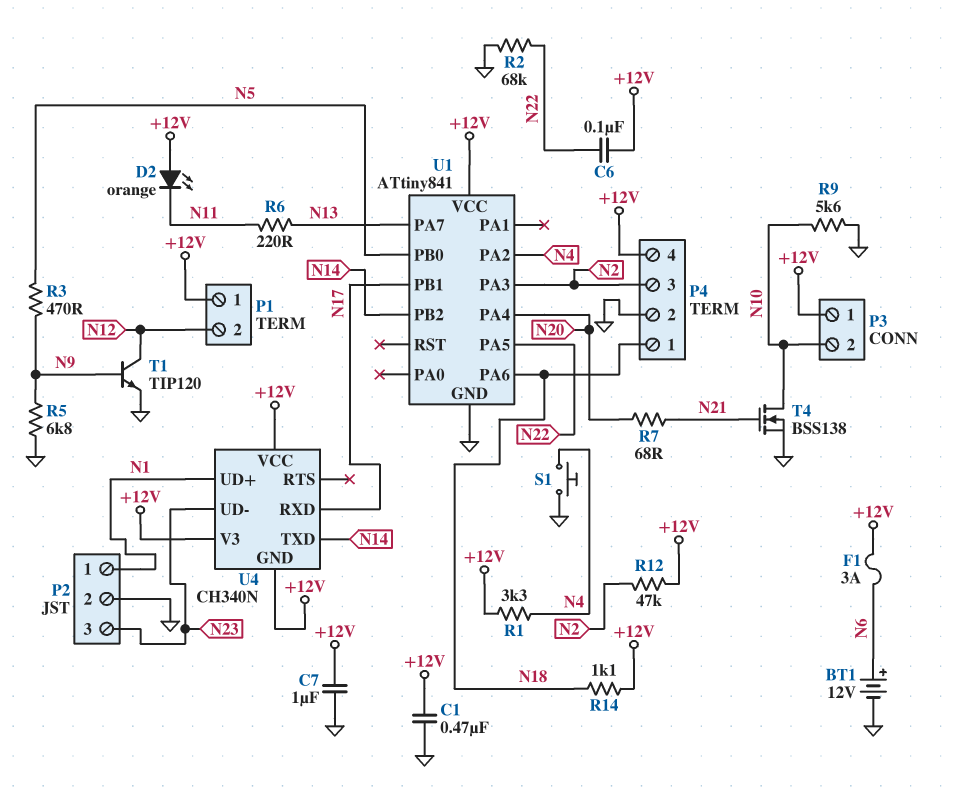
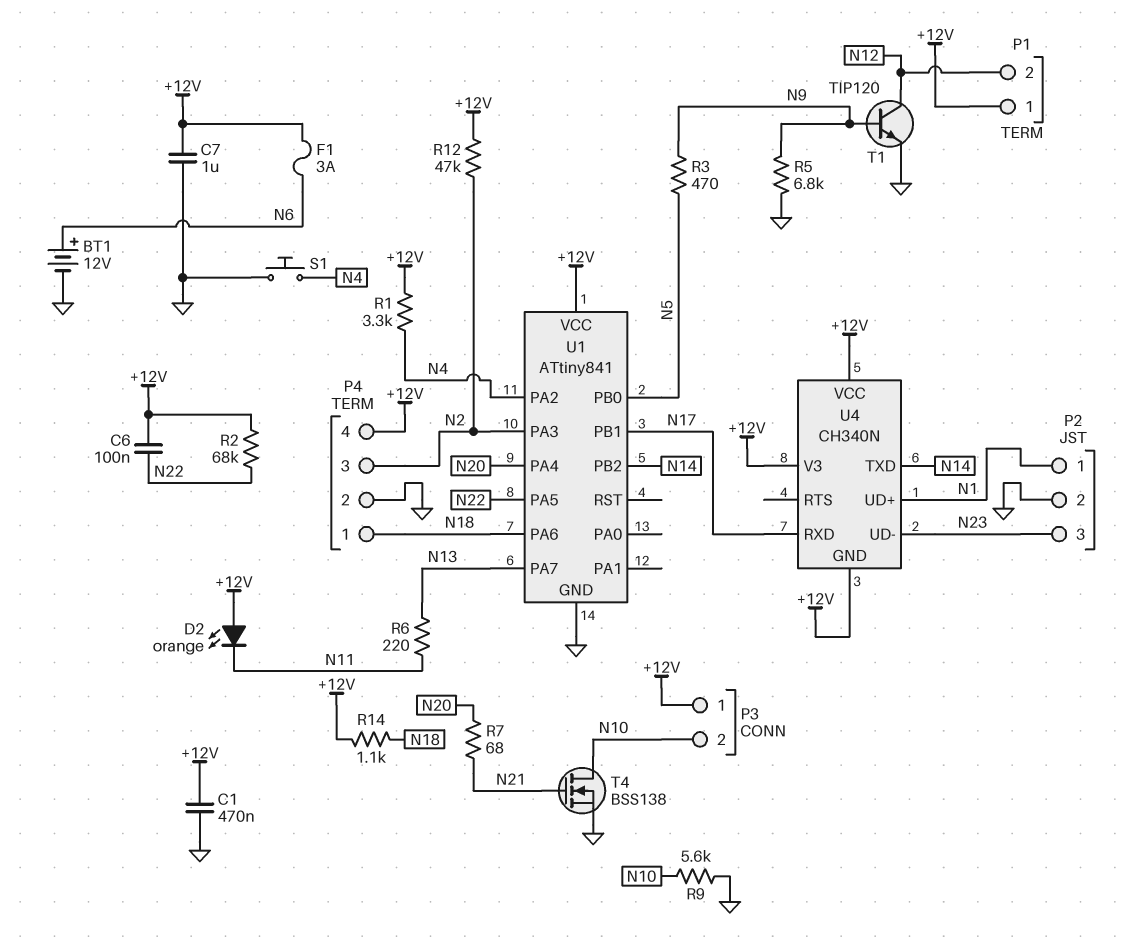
R2: 68k (GND, N22) -> 68k (+12V, N22)

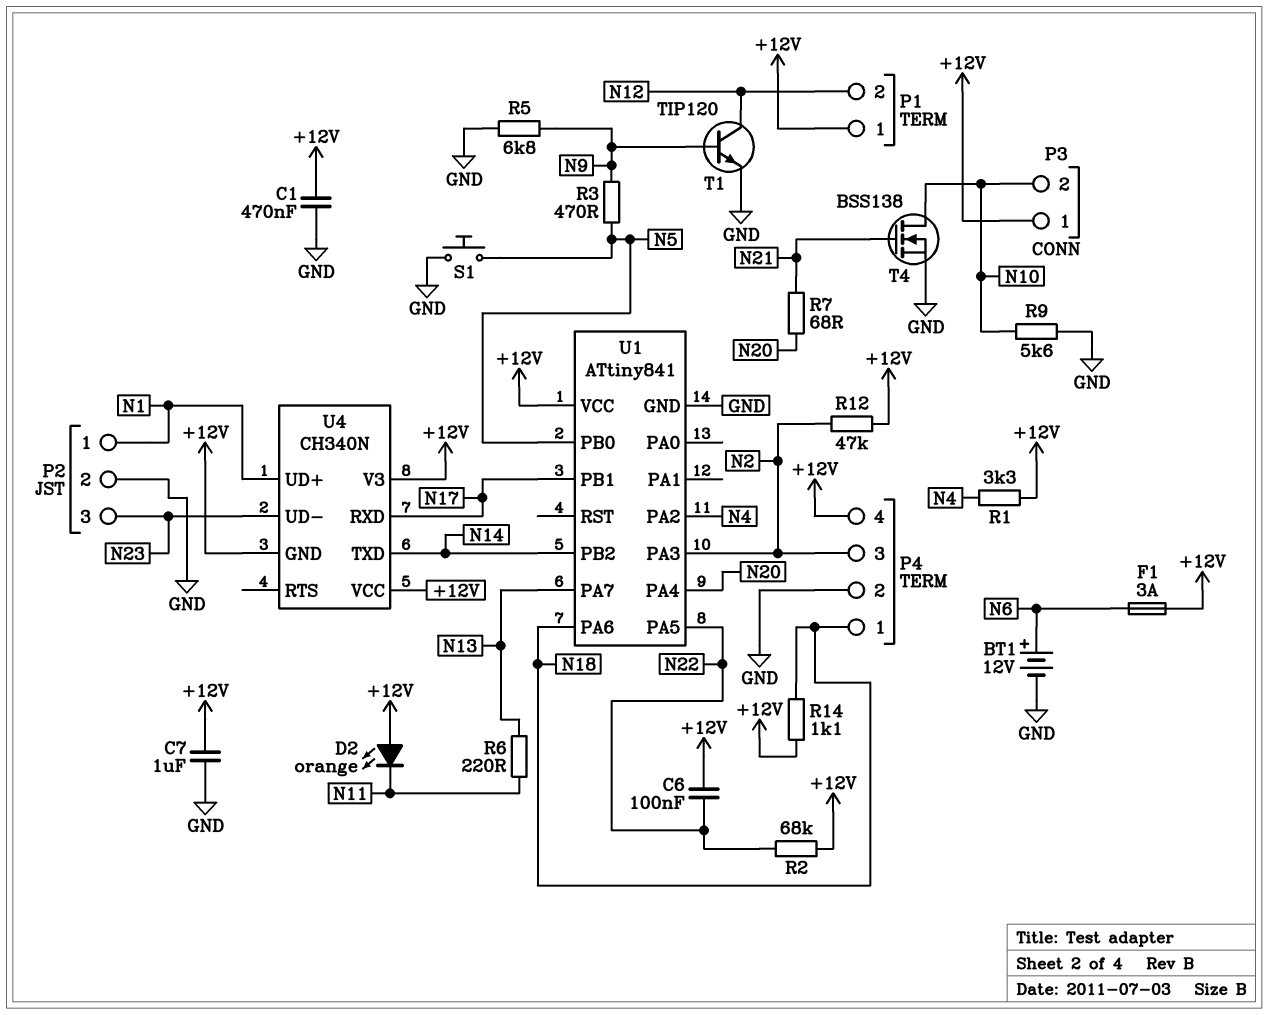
S1: button (GND, N4) -> button (GND, N5)

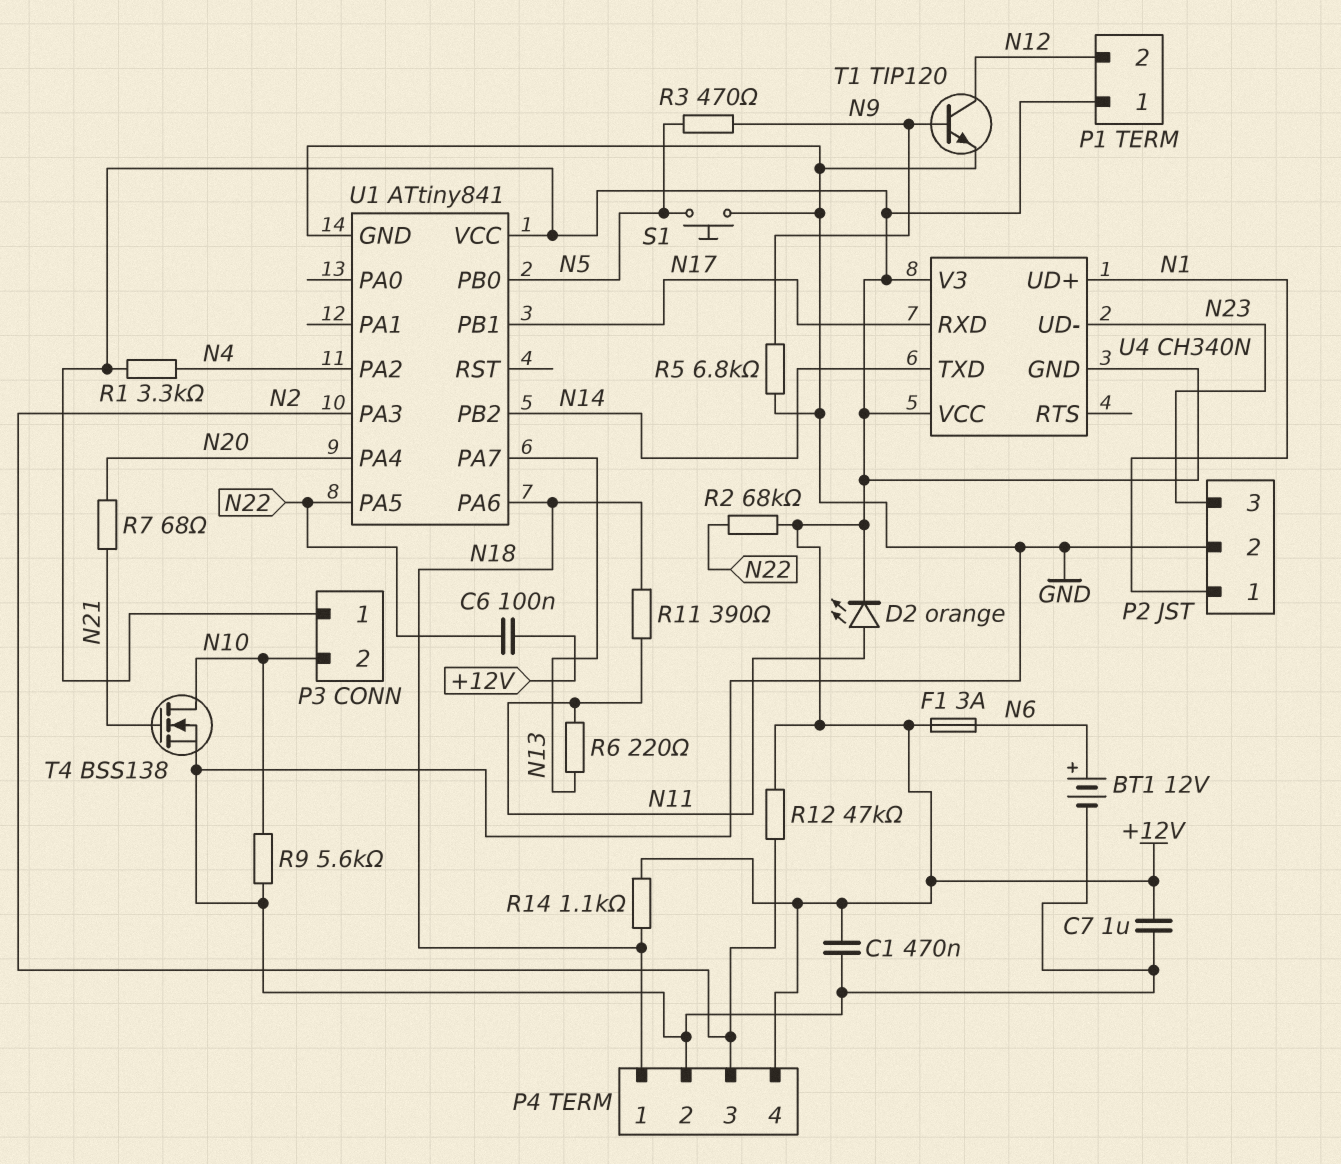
D2: LED orange (A +12V, K N11) -> LED orange (A N11, K +12V)
R11: none -> 390 (N11, N18)

